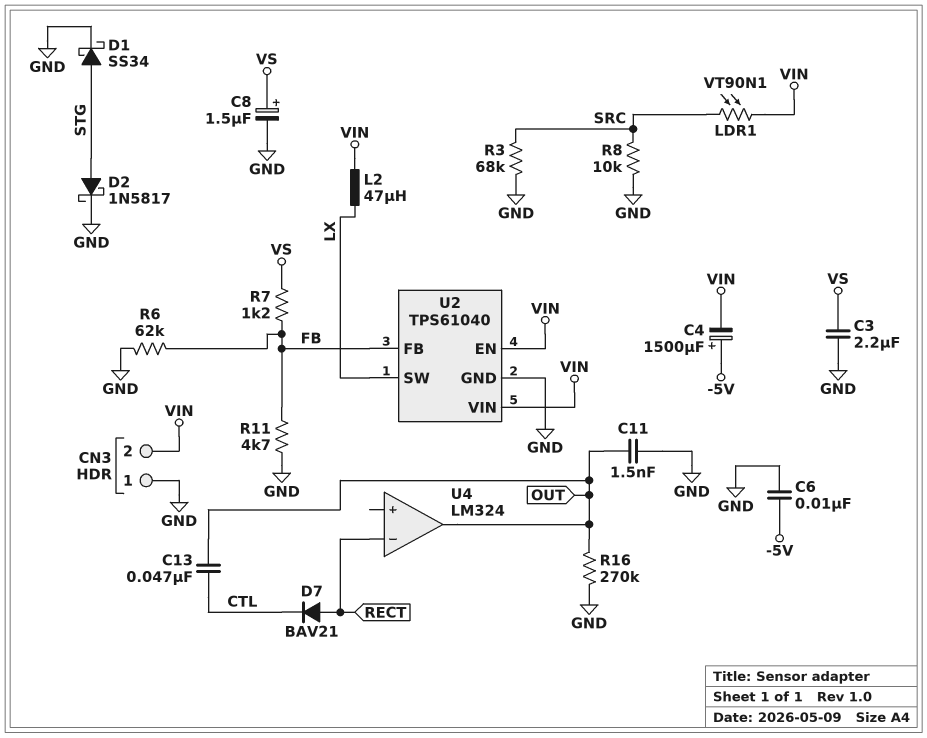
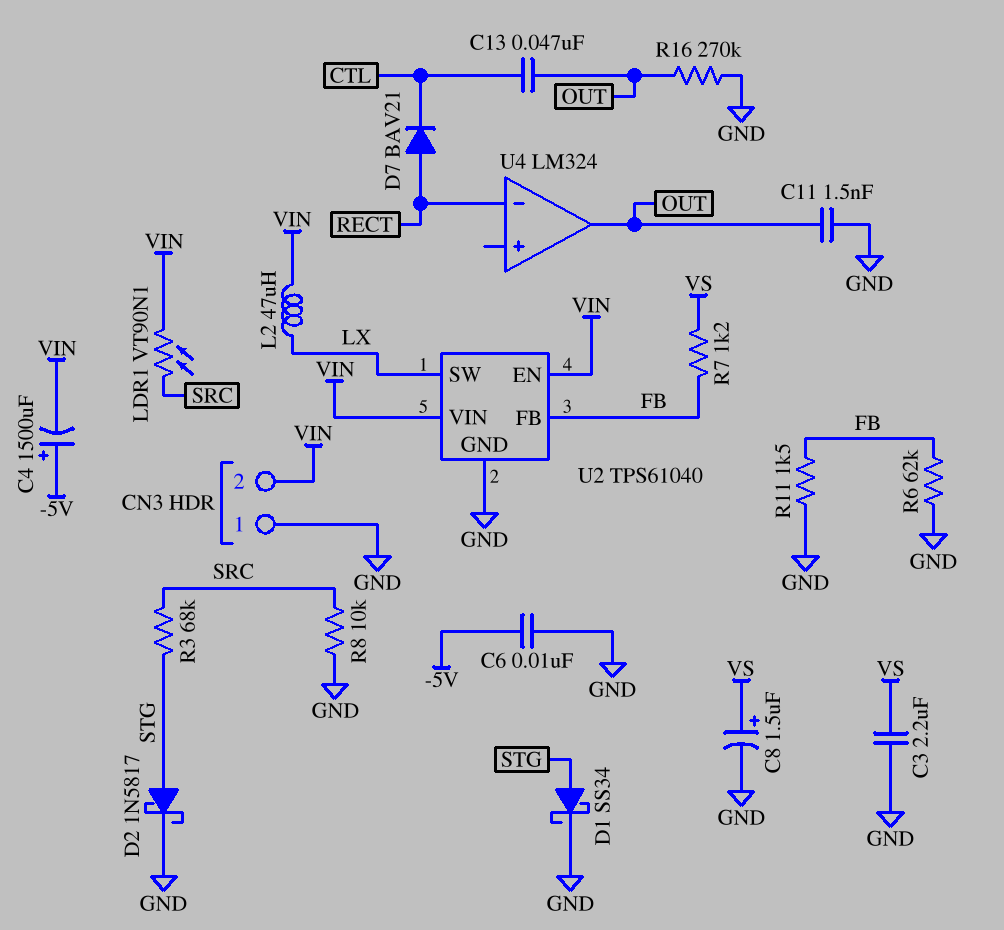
R3: 68k (GND, SRC) -> 68k (SRC, STG)
R11: 4.7k (FB, GND) -> 1.5k (FB, GND)

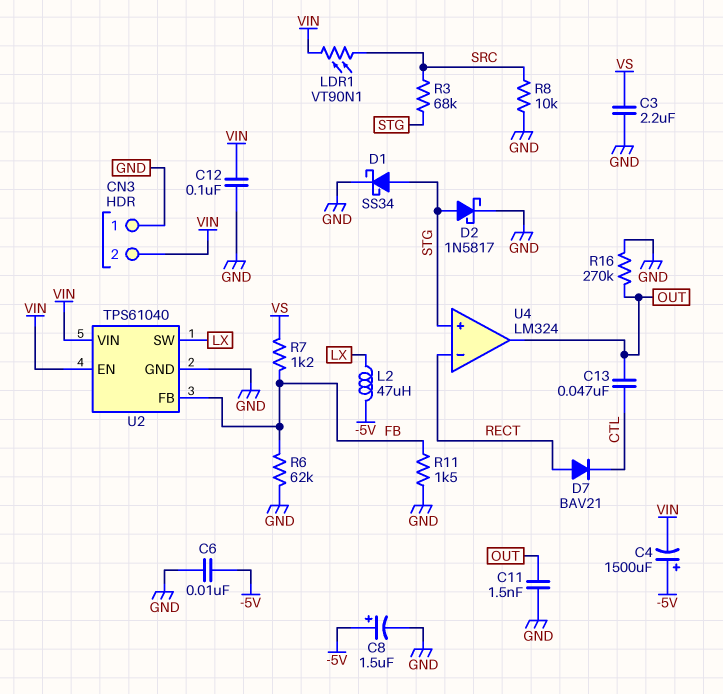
C8: 1.5uF (plus VS, minus GND) -> 1.5uF (plus -5V, minus GND)
C12: none -> 100nF (GND, VIN)
L2: 47uH (LX, VIN) -> 47uH (-5V, LX)
U4 pin in+: none -> STG

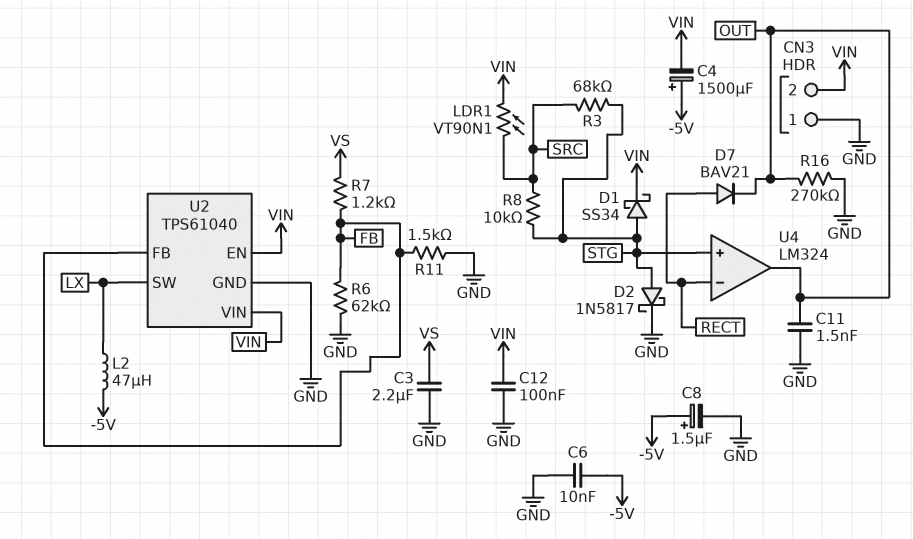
C13: 47nF (CTL, OUT) -> none
D1: schottky SS34 (A STG, K GND) -> schottky SS34 (A STG, K VIN)
D7: diode BAV21 (A RECT, K CTL) -> diode BAV21 (A RECT, K OUT)
R8: 10k (GND, SRC) -> 10k (SRC, STG)

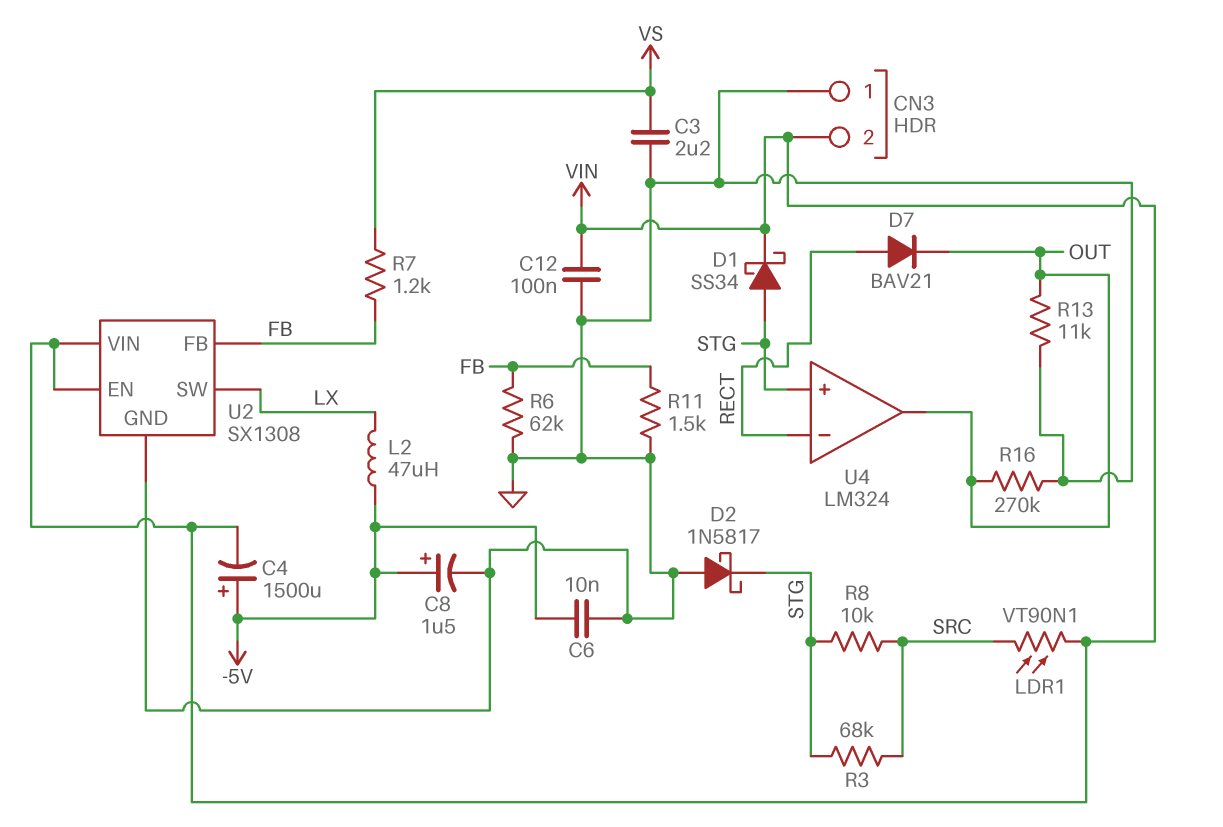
C11: 1.5nF (GND, OUT) -> none
D2: schottky 1N5817 (A STG, K GND) -> schottky 1N5817 (A GND, K STG)
R13: none -> 11k (GND, OUT)
U2: TPS61040 -> SX1308

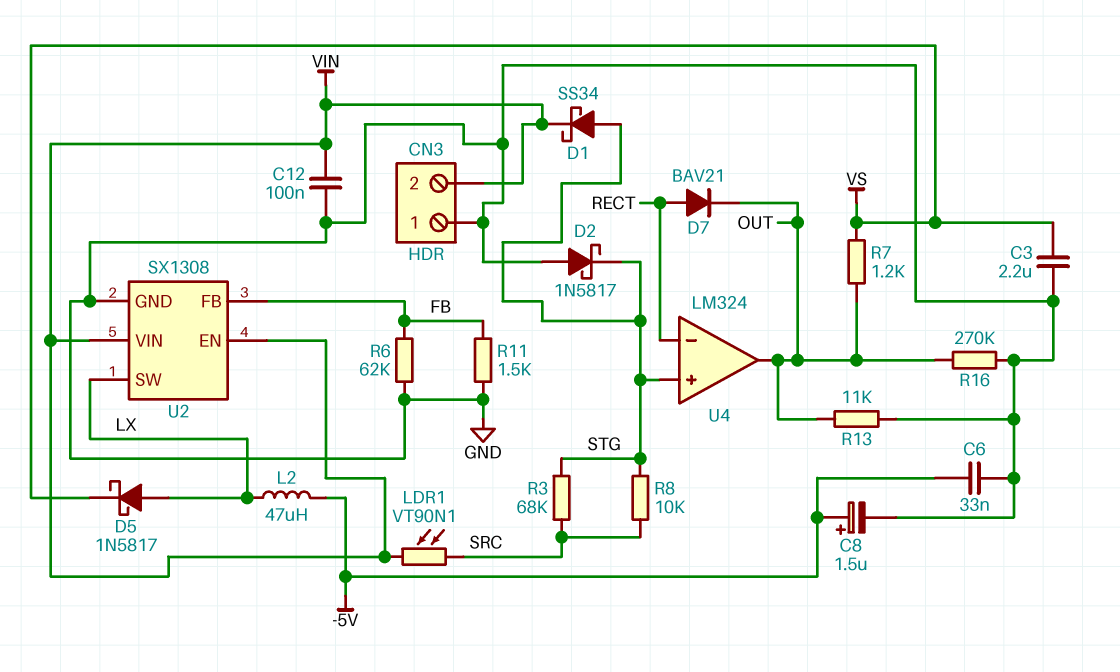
C4: 1500uF (plus -5V, minus VIN) -> none
C6: 10nF (-5V, GND) -> 33nF (-5V, GND)
D5: none -> schottky 1N5817 (A LX, K VS)
R7: 1.2k (FB, VS) -> 1.2k (OUT, VS)

